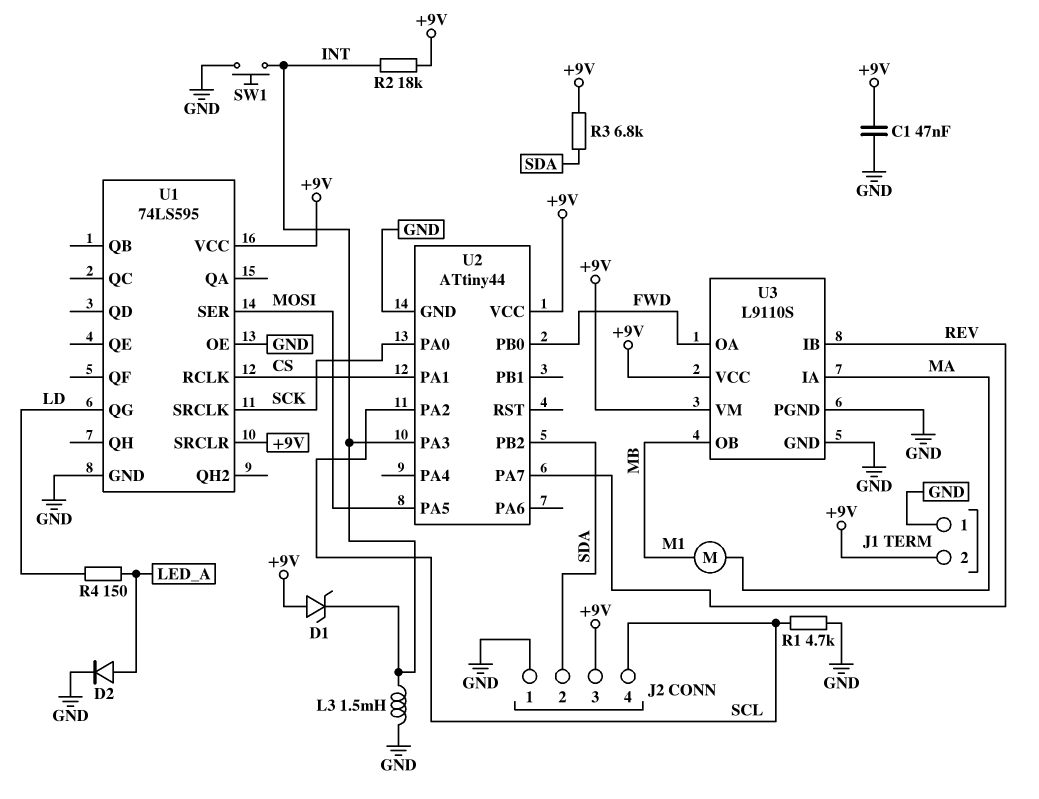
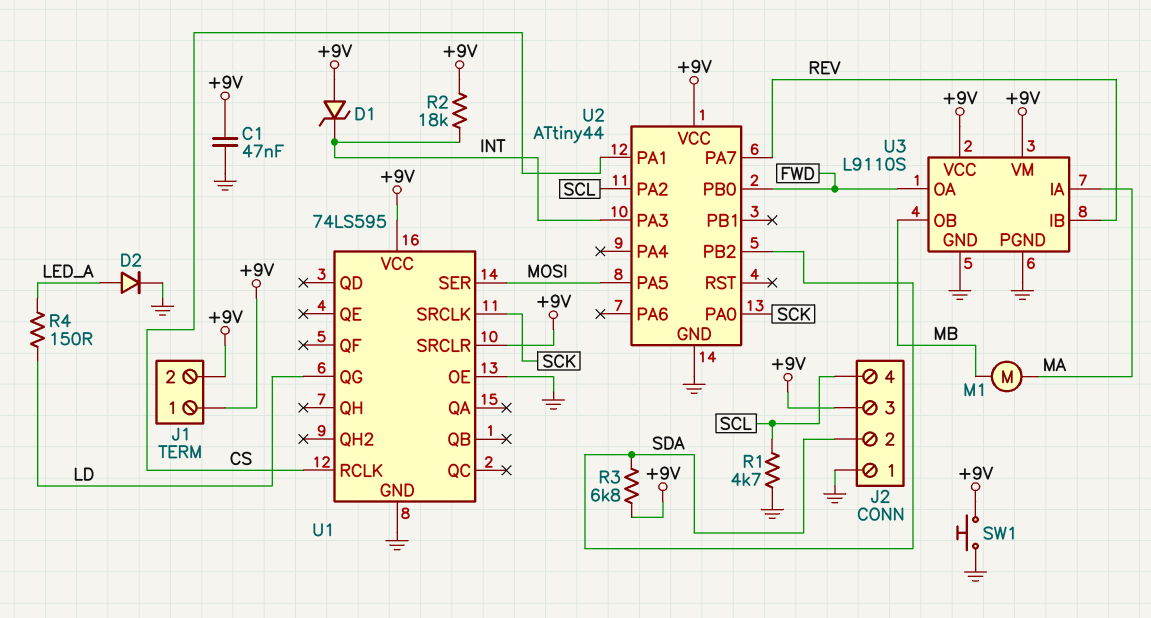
J1 pin 1: GND -> +9V
L3: 1.5mH (GND, INT) -> none
SW1: button (GND, INT) -> button (+9V, GND)

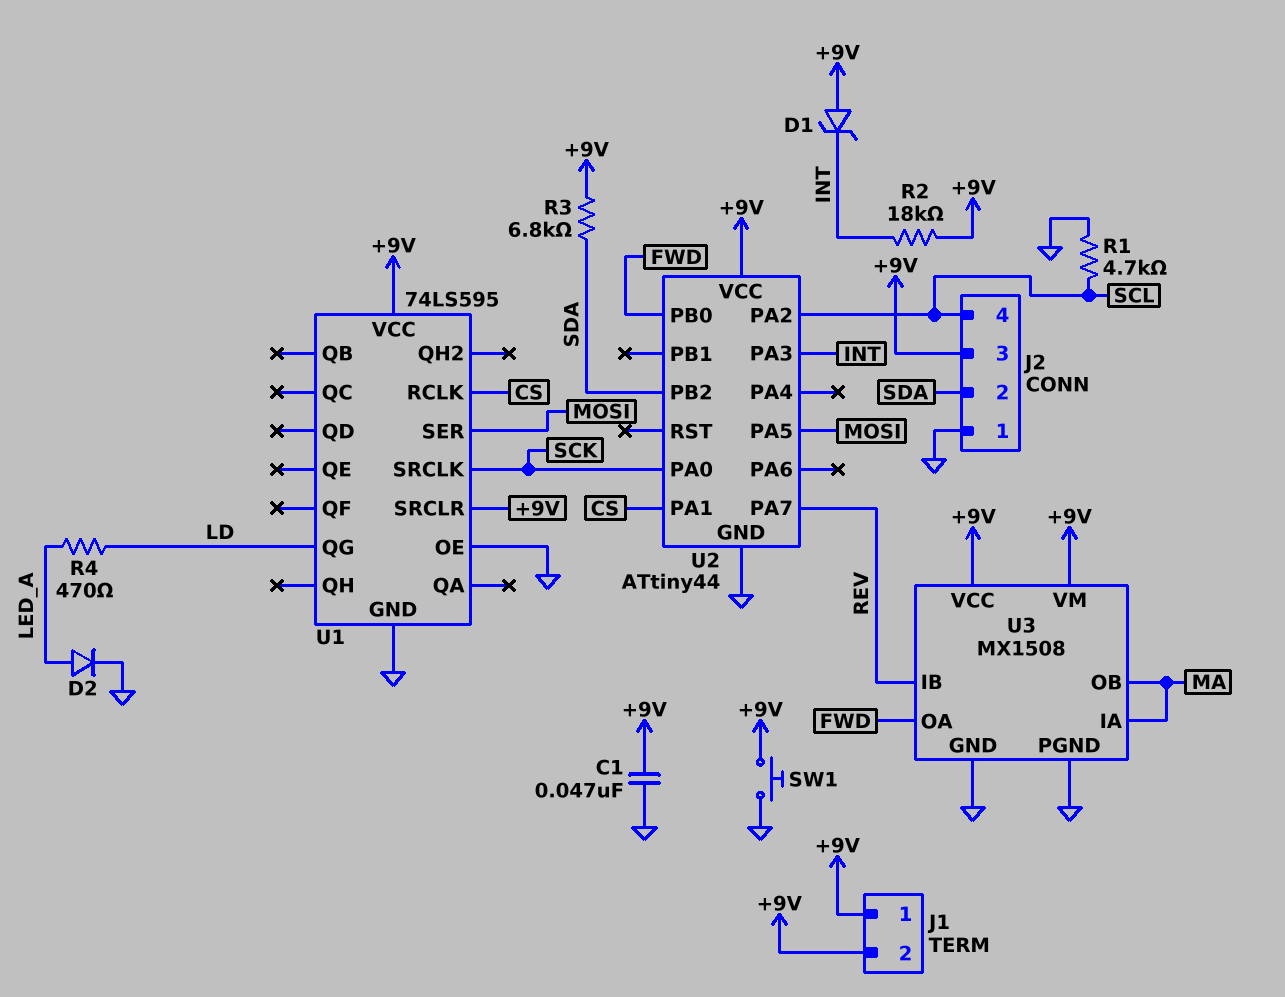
M1: motor (MA, MB) -> none
R4: 150 (LD, LED_A) -> 470 (LD, LED_A)
U3: L9110S -> MX1508
U3 pin OB: MB -> MA

